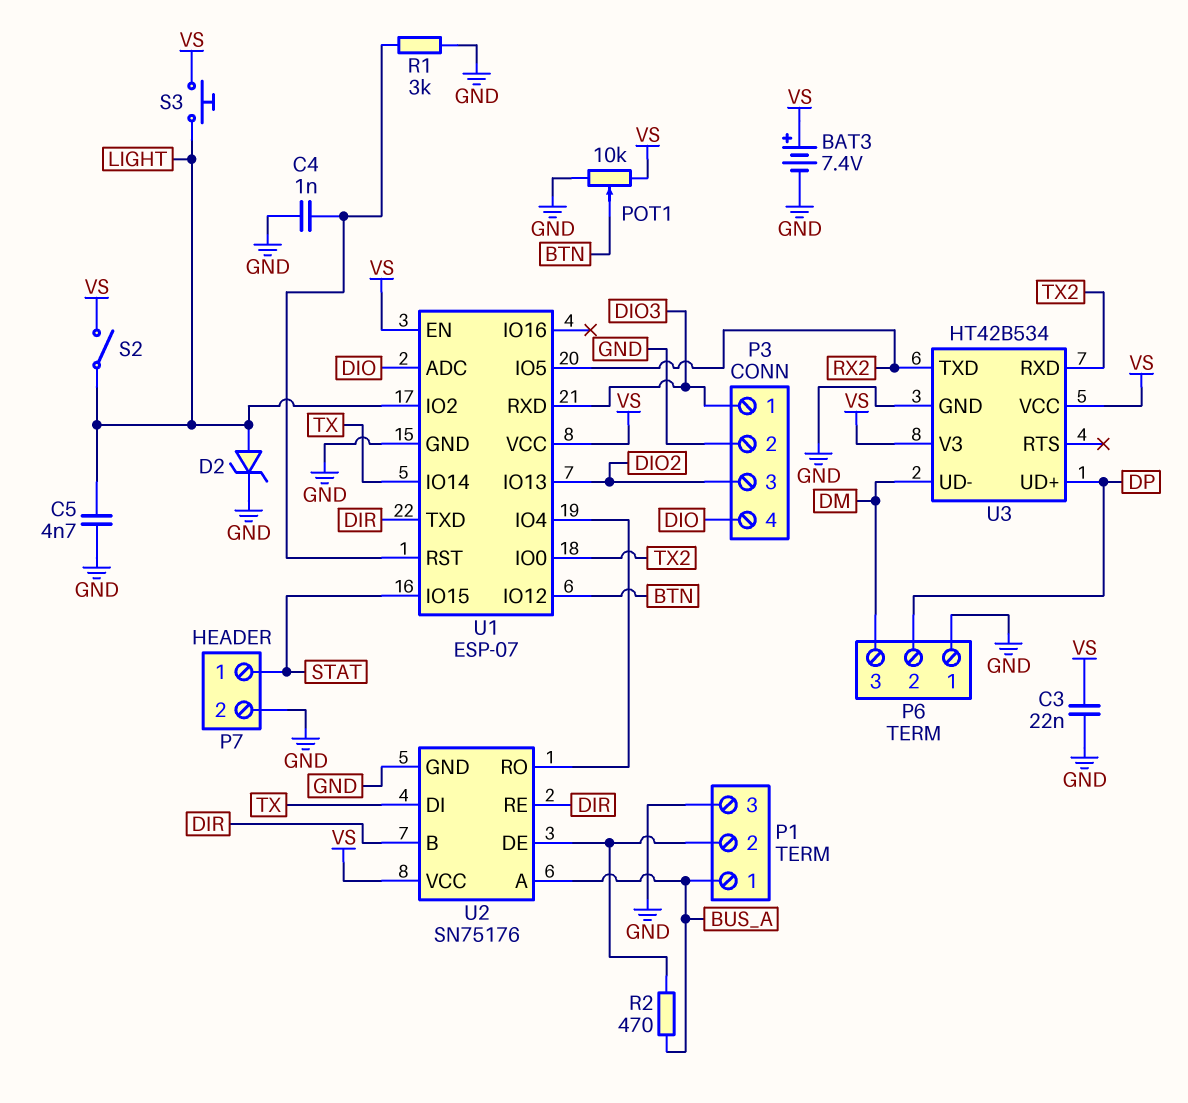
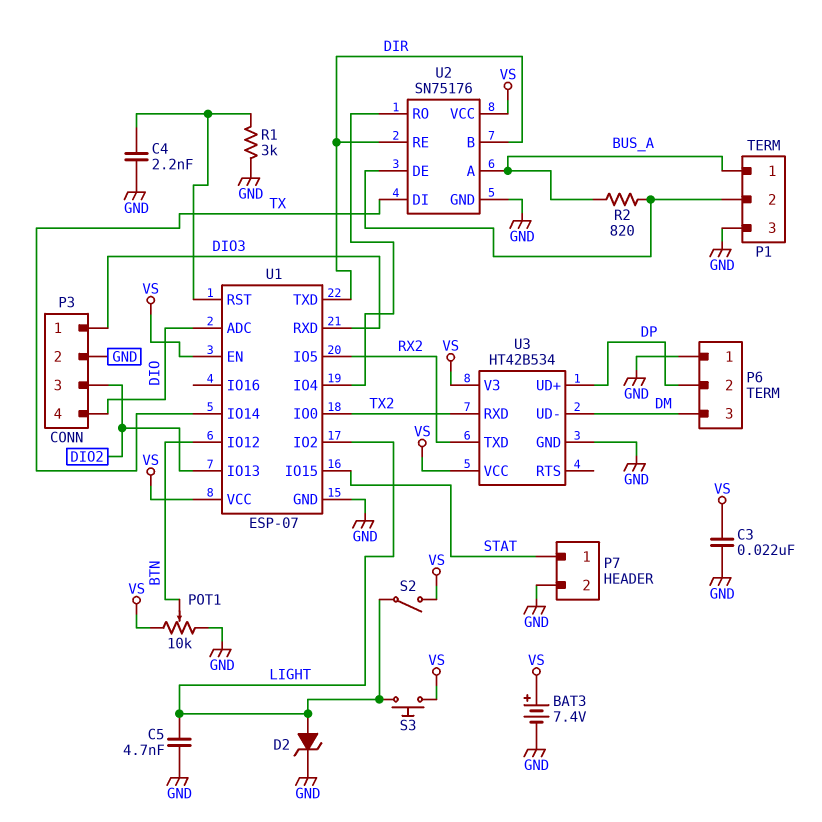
C4: 1nF (GND, U1/RST) -> 2.2nF (GND, U1/RST)
R2: 470 (BUS_A, P1/2) -> 820 (BUS_A, P1/2)

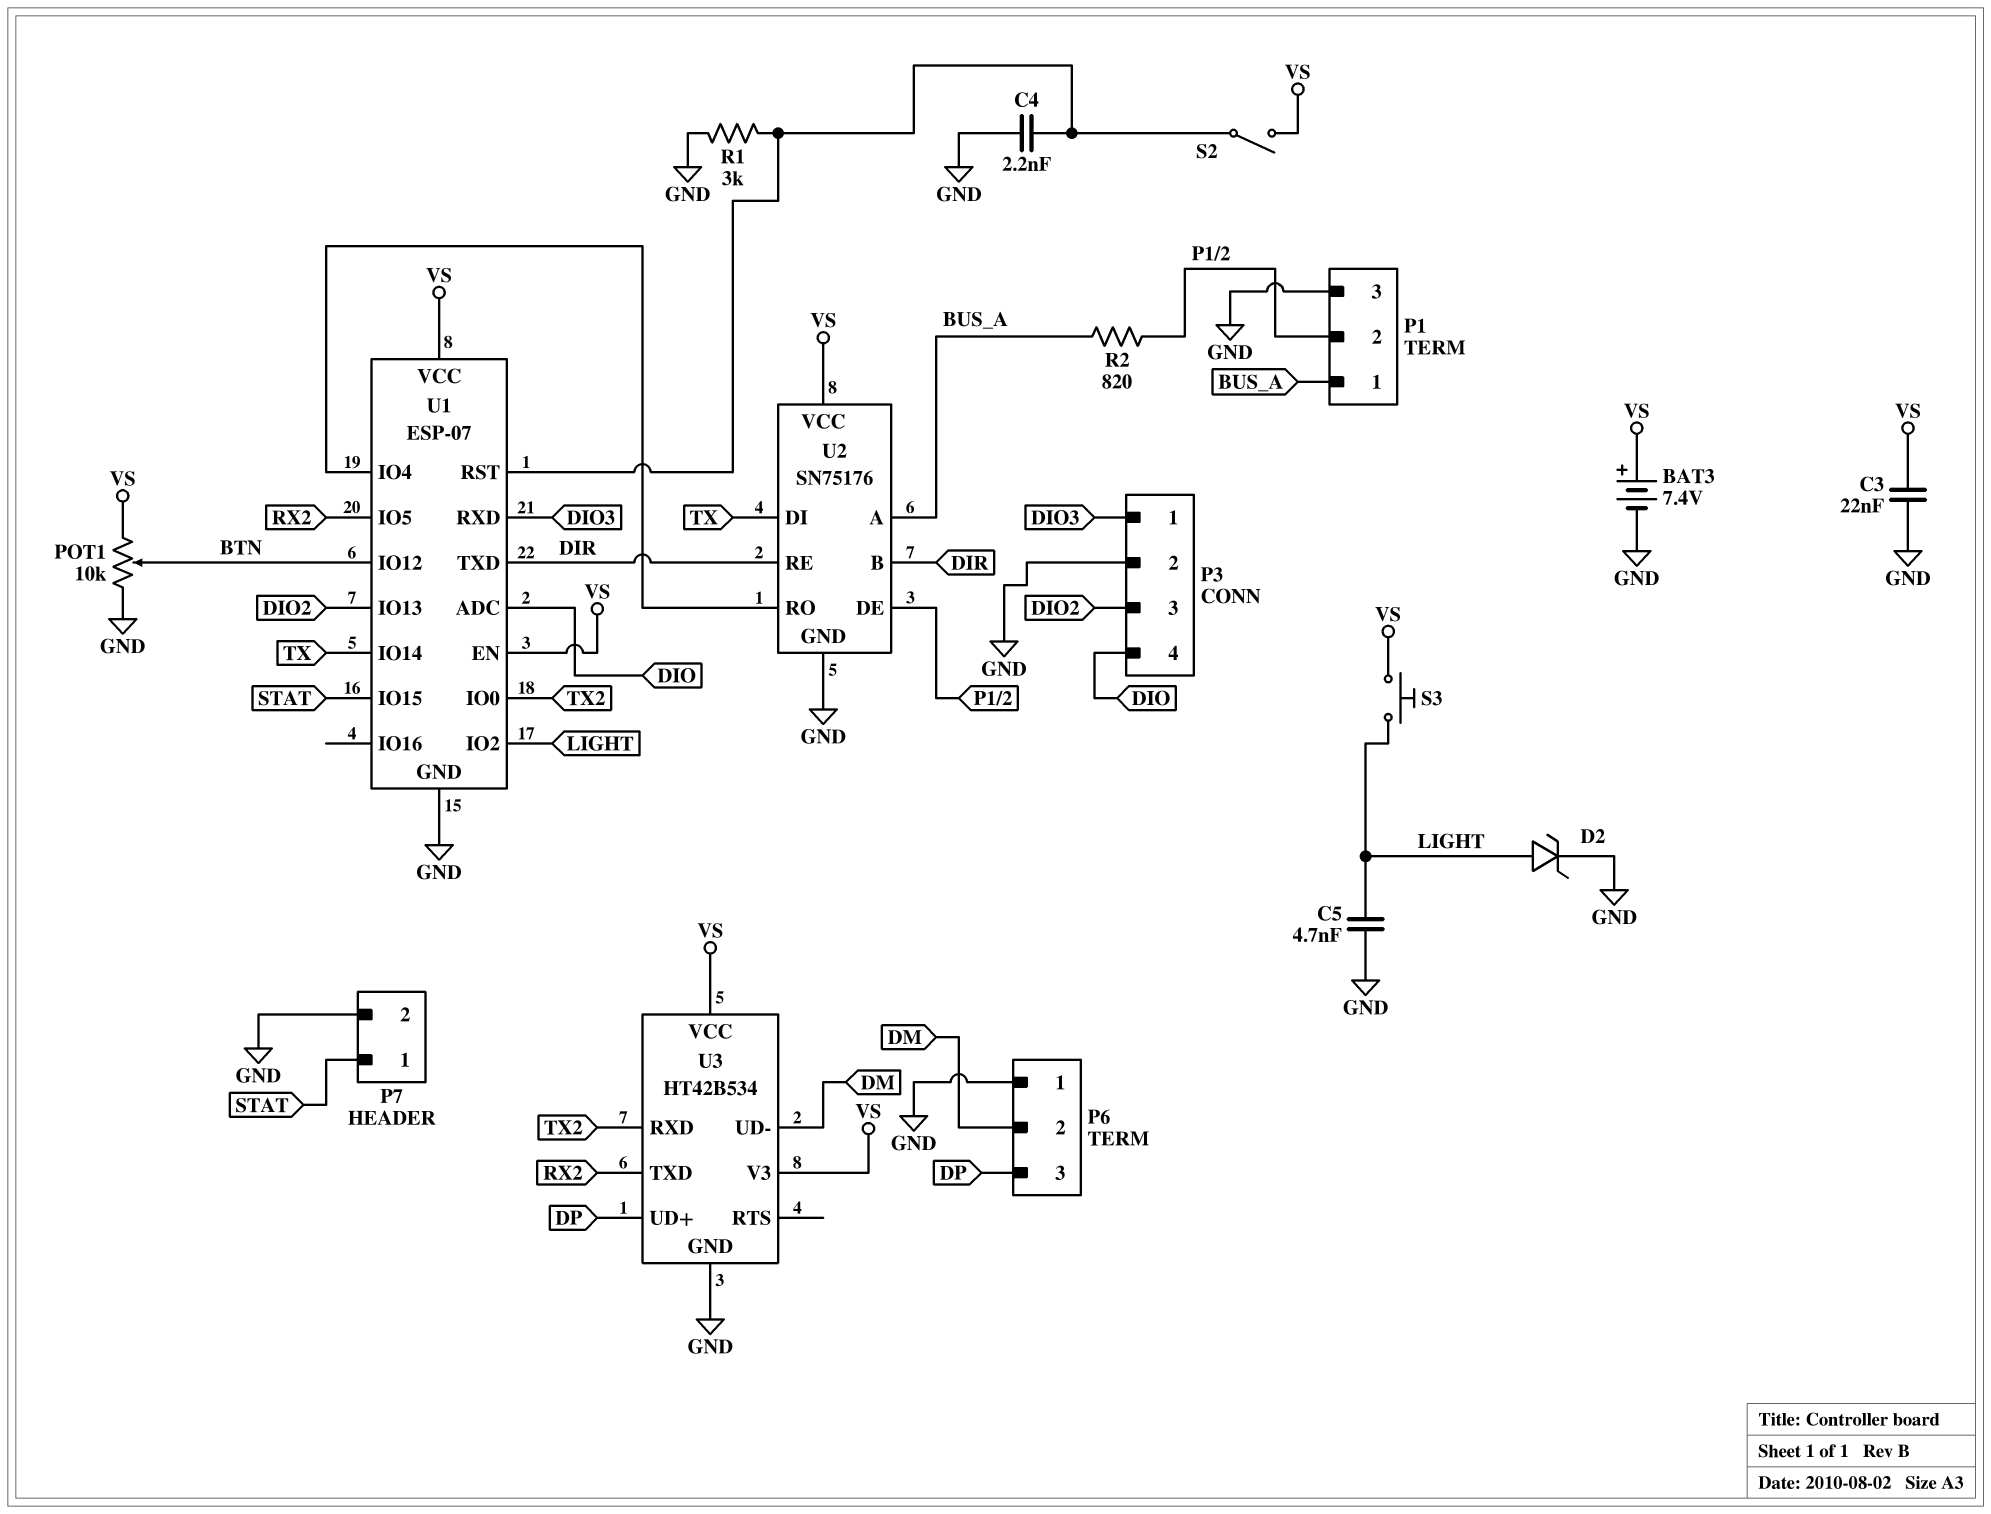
P6 pin 2: DP -> DM
P6 pin 3: DM -> DP
S2: switch (LIGHT, VS) -> switch (U1/RST, VS)

